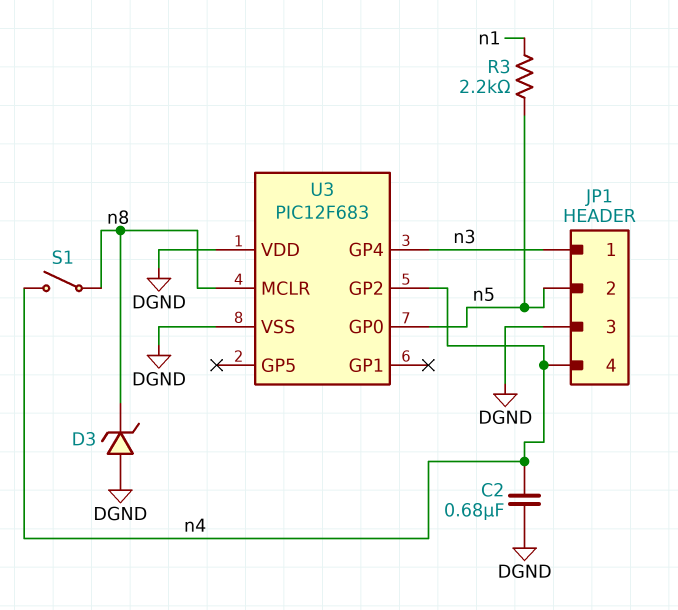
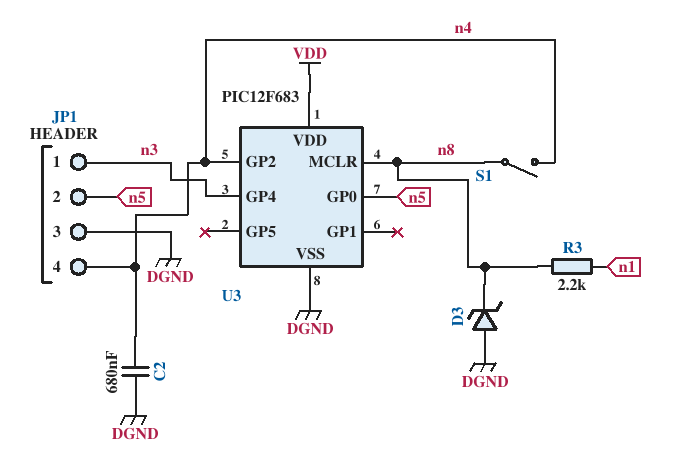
R3: 2.2k (n1, n5) -> 2.2k (n1, n8)
U3 pin VDD: DGND -> VDD

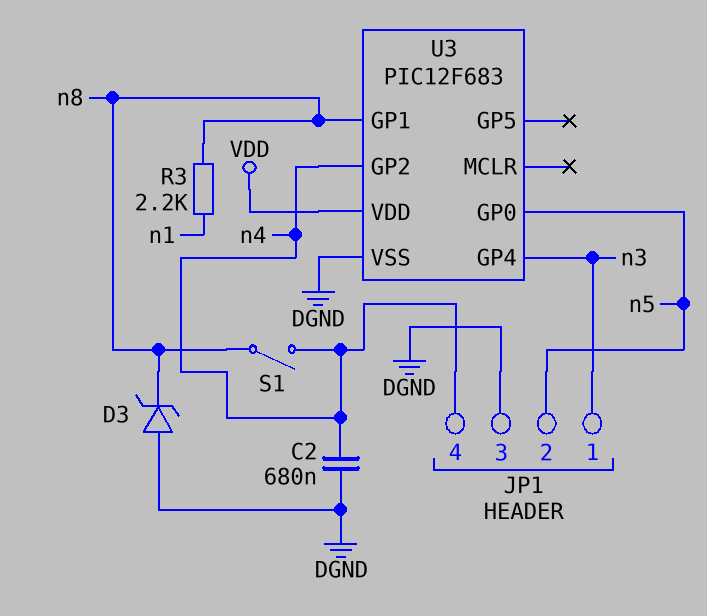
U3 pin GP1: none -> n8
U3 pin MCLR: n8 -> none

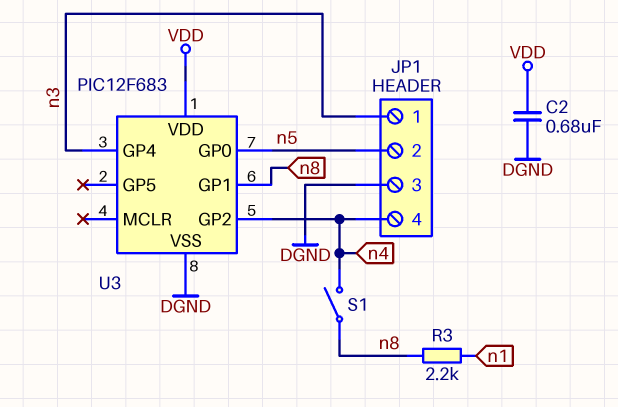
C2: 680nF (DGND, n4) -> 680nF (DGND, VDD)
D3: zener (A DGND, K n8) -> none

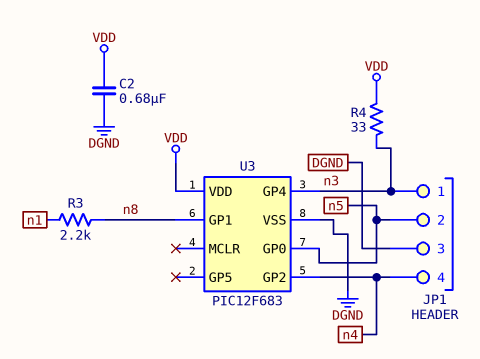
R4: none -> 33 (VDD, n3)
S1: switch (n4, n8) -> none

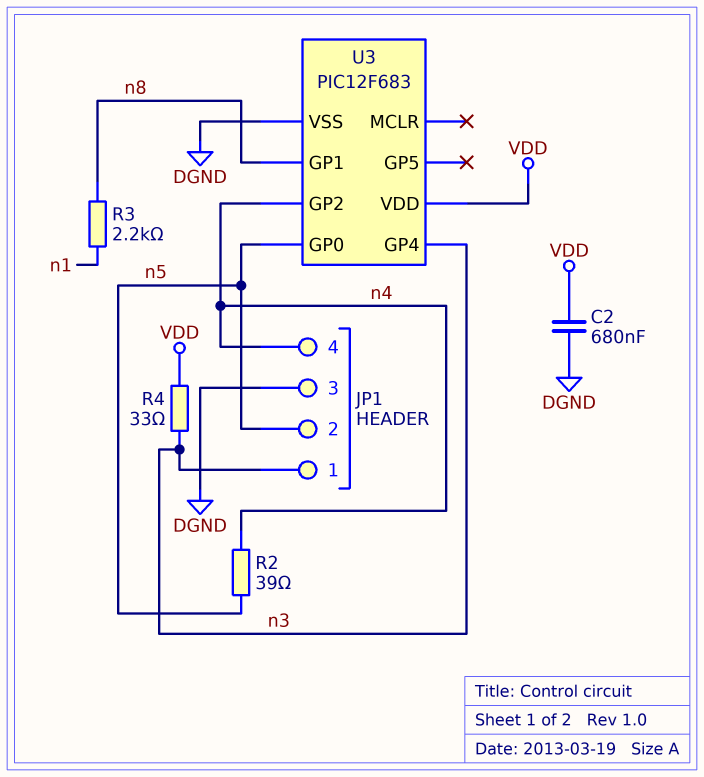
R2: none -> 39 (n4, n5)

